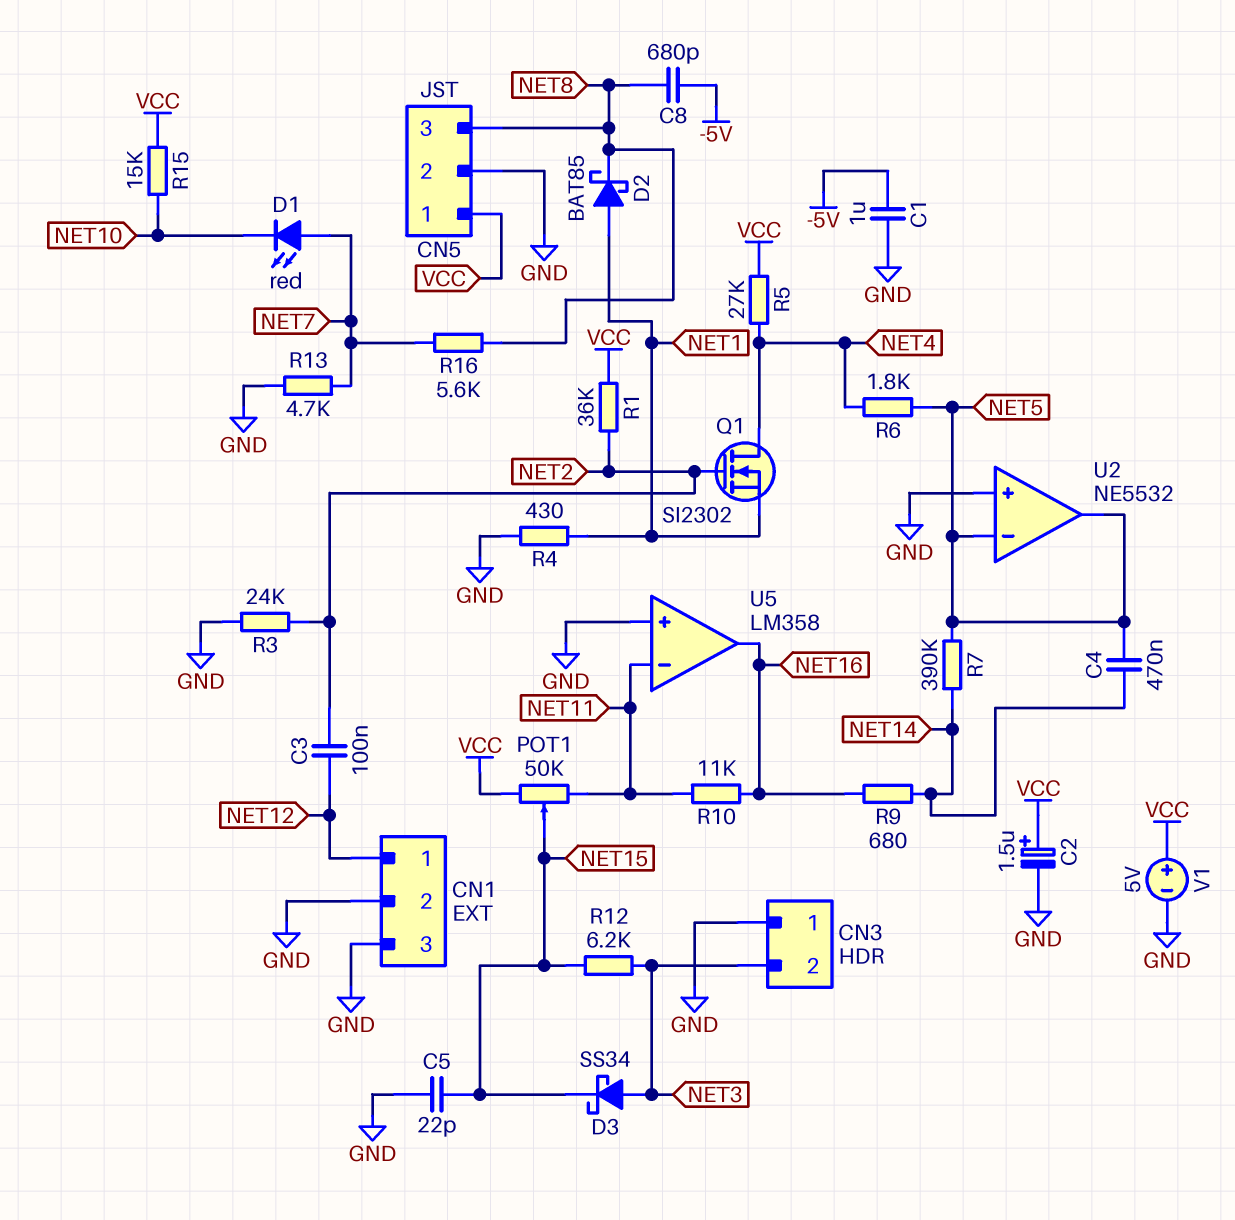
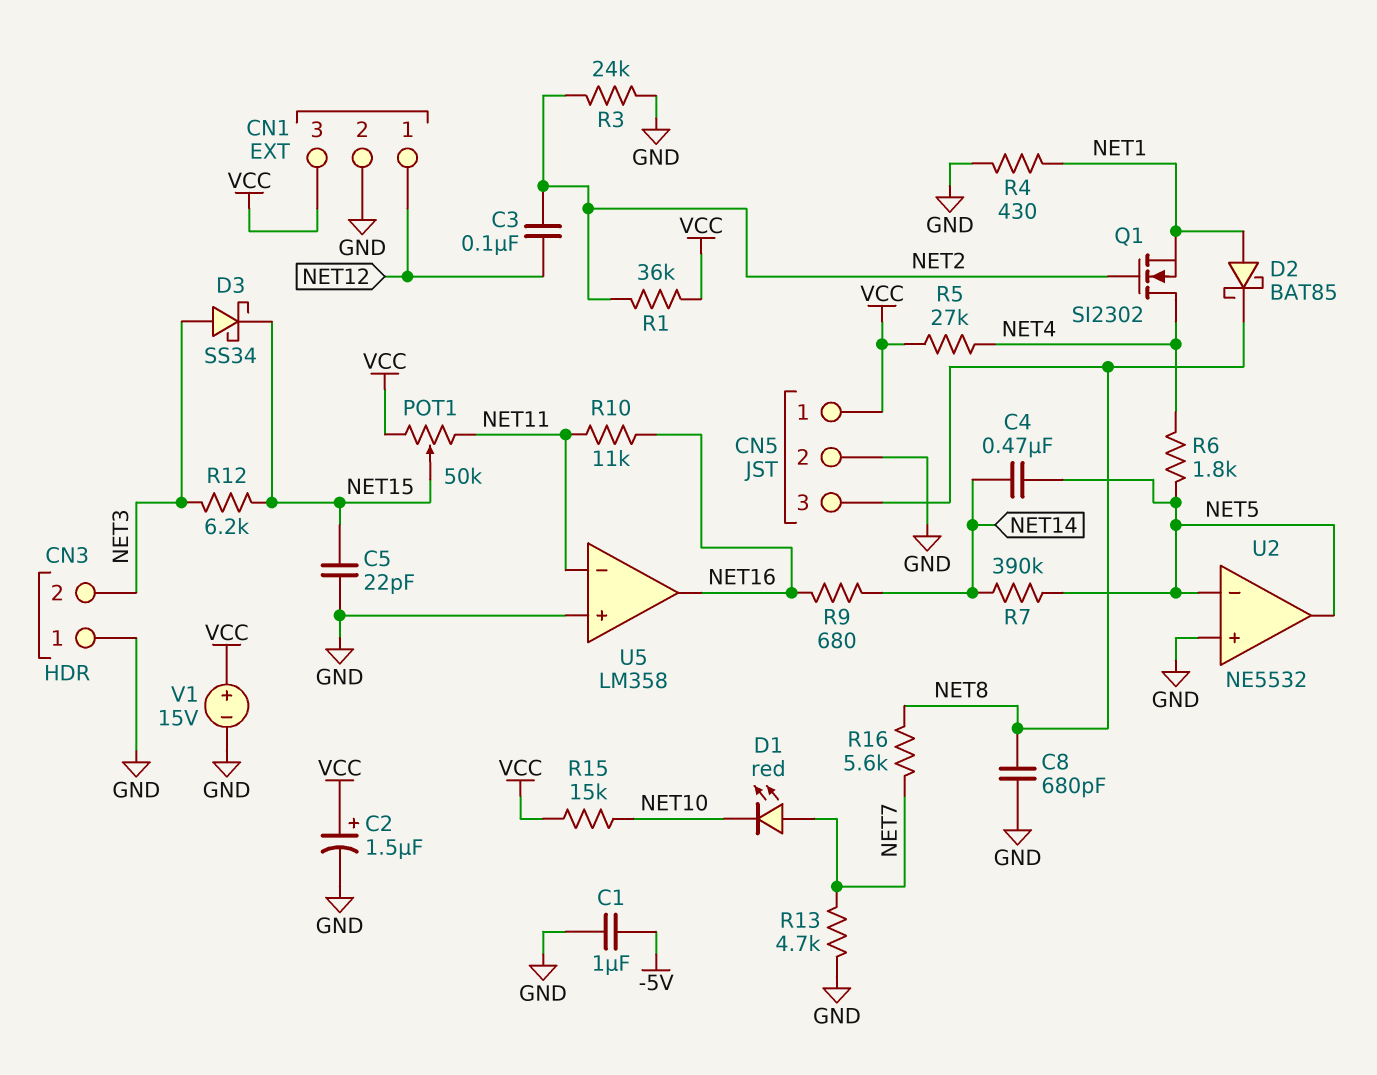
C8: 680pF (-5V, NET8) -> 680pF (GND, NET8)
CN1 pin 3: GND -> VCC
V1: 5V (plus VCC, minus GND) -> 15V (plus VCC, minus GND)

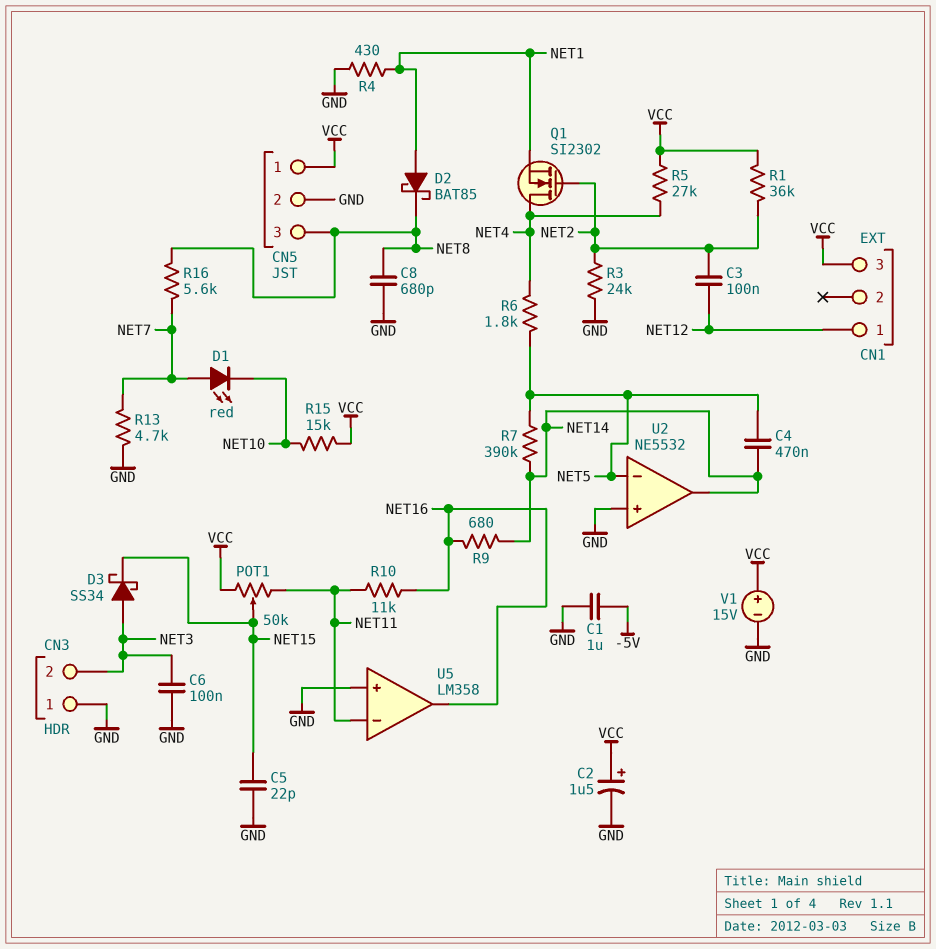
C6: none -> 100nF (GND, NET3)
CN1 pin 2: GND -> none
R12: 6.2k (NET3, NET15) -> none
U2 pin out: NET5 -> NET14

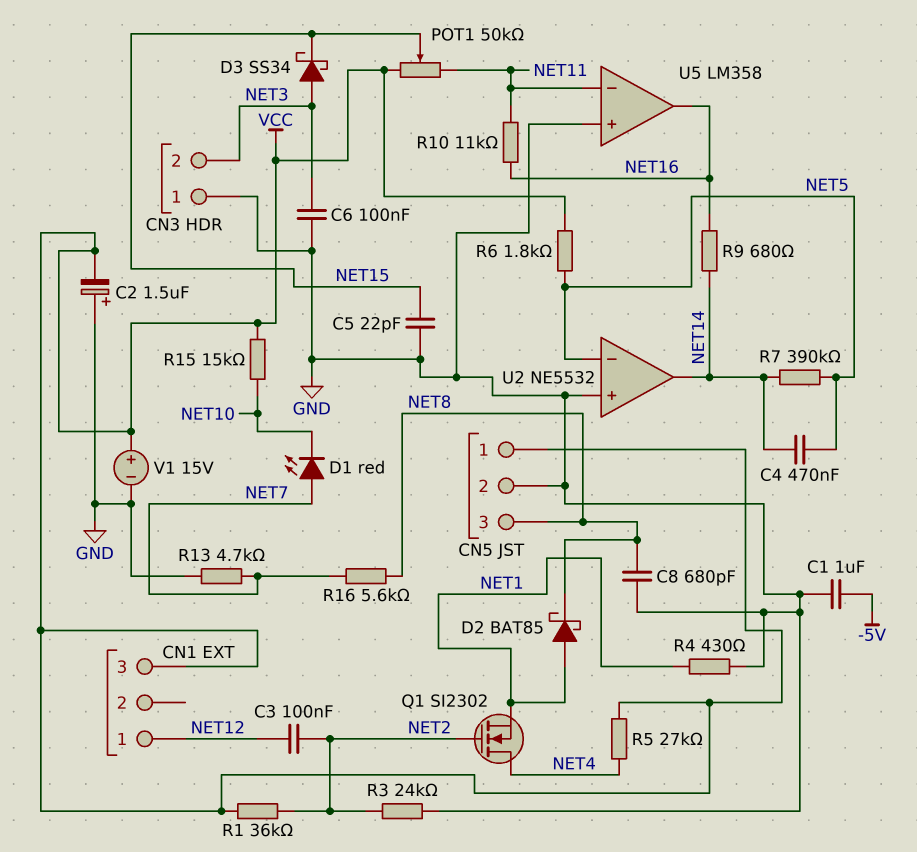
C2: 1.5uF (plus VCC, minus GND) -> 1.5uF (plus GND, minus VCC)
R6: 1.8k (NET4, NET5) -> 1.8k (NET5, VCC)

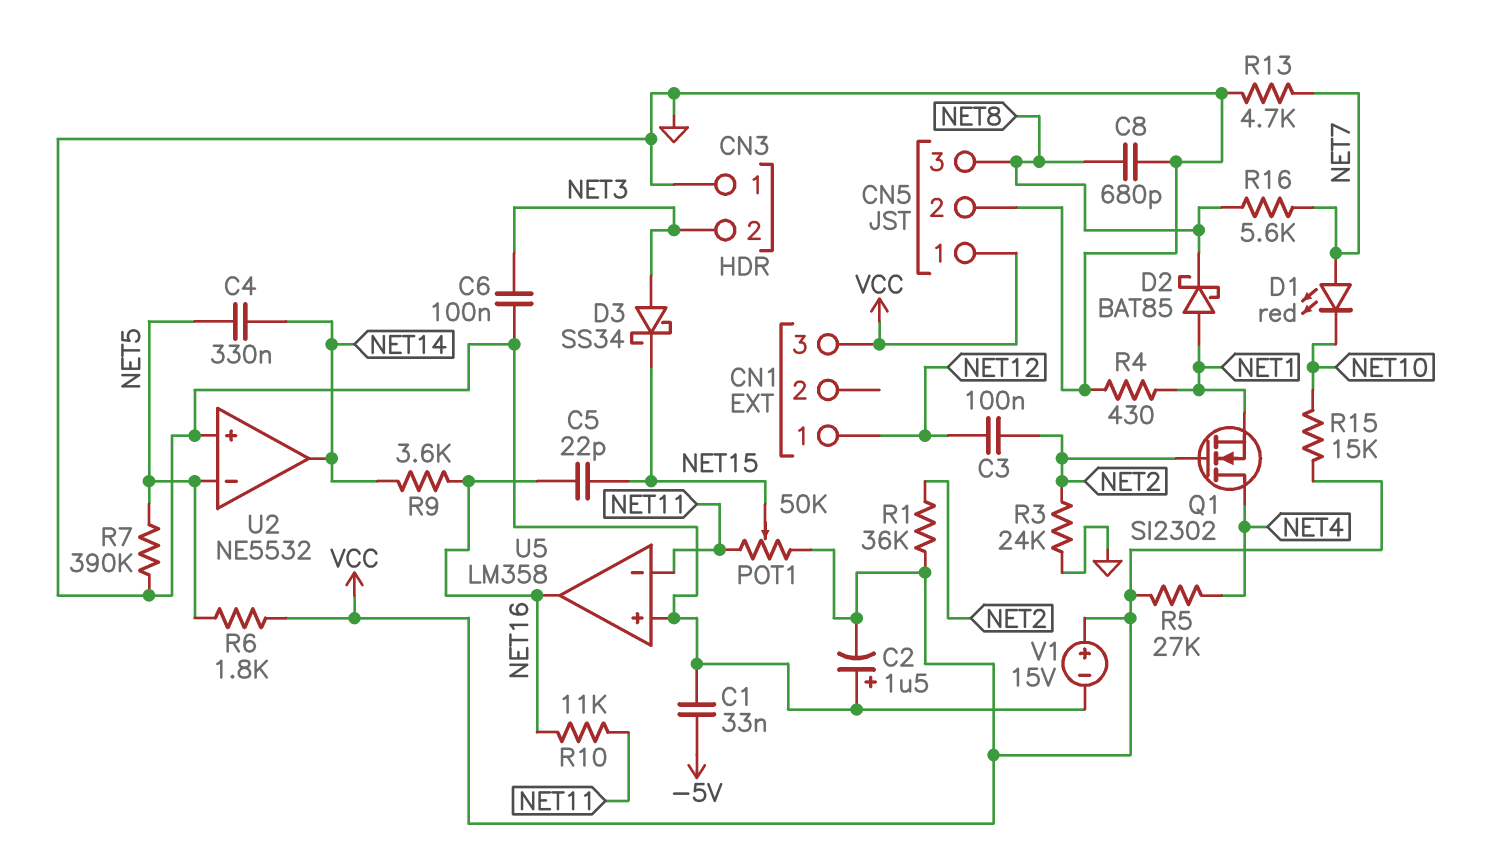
C1: 1uF (-5V, GND) -> 33nF (-5V, GND)
C4: 470nF (NET5, NET14) -> 330nF (NET5, NET14)
C5: 22pF (GND, NET15) -> 22pF (NET15, NET16)
R7: 390k (NET5, NET14) -> 390k (GND, NET5)
R9: 680 (NET14, NET16) -> 3.6k (NET14, NET16)

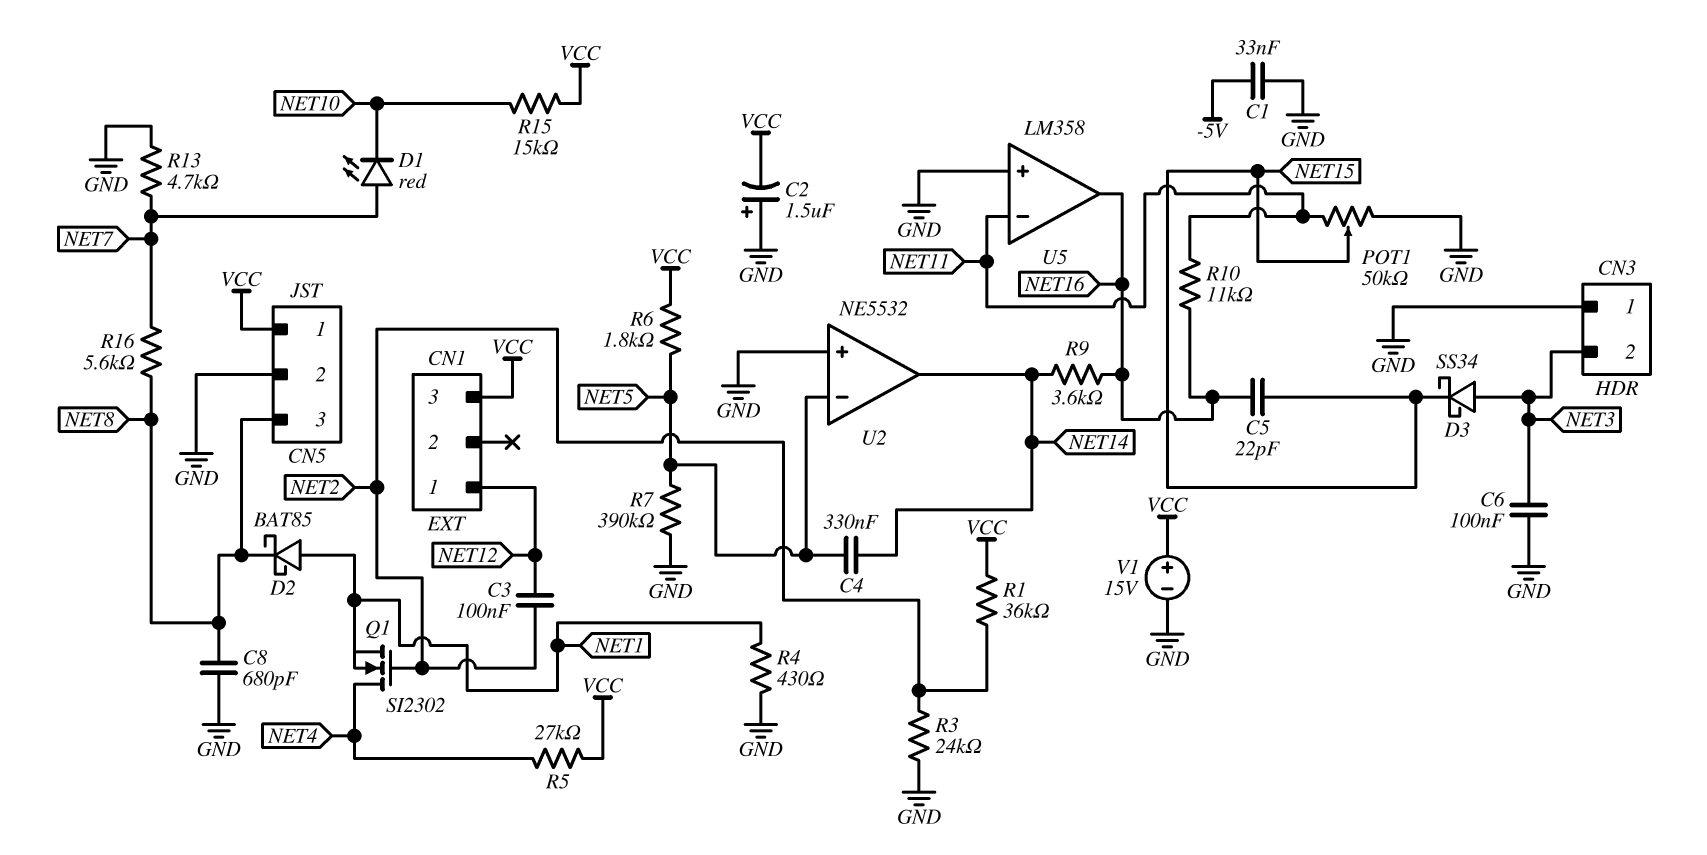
POT1: 50k (NET11, VCC, wiper NET15) -> 50k (GND, NET11, wiper NET15)

